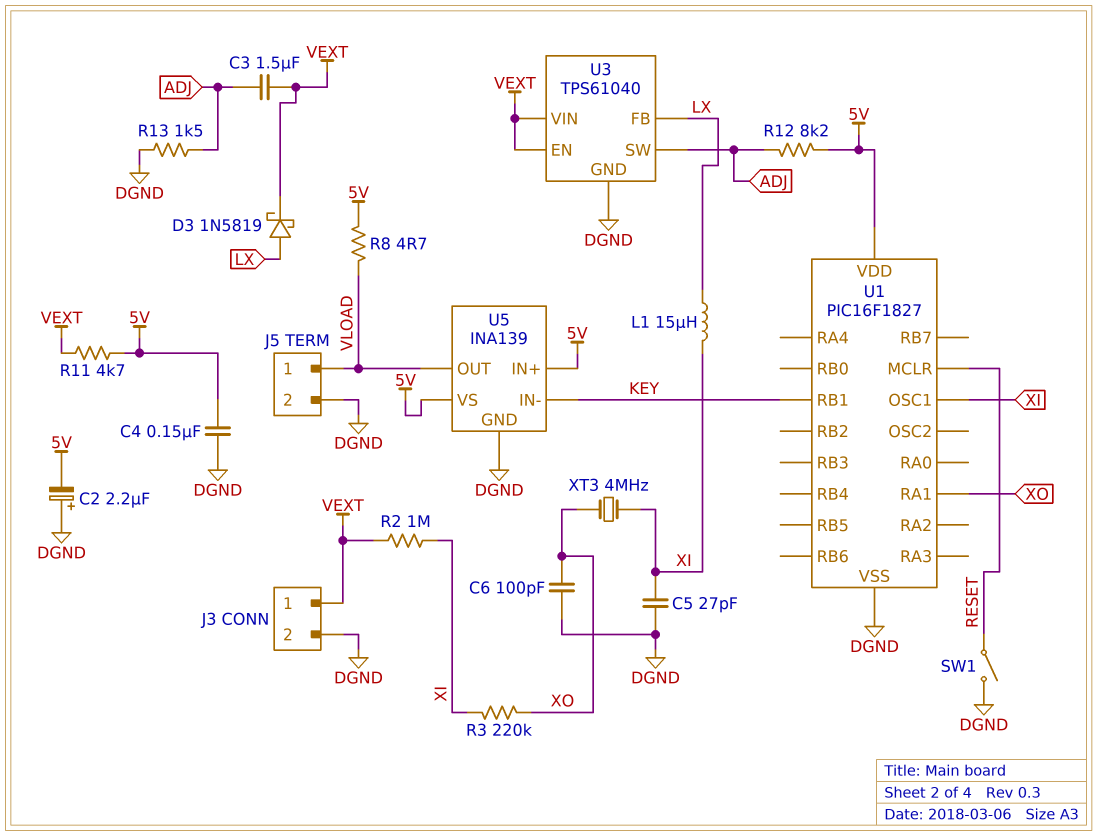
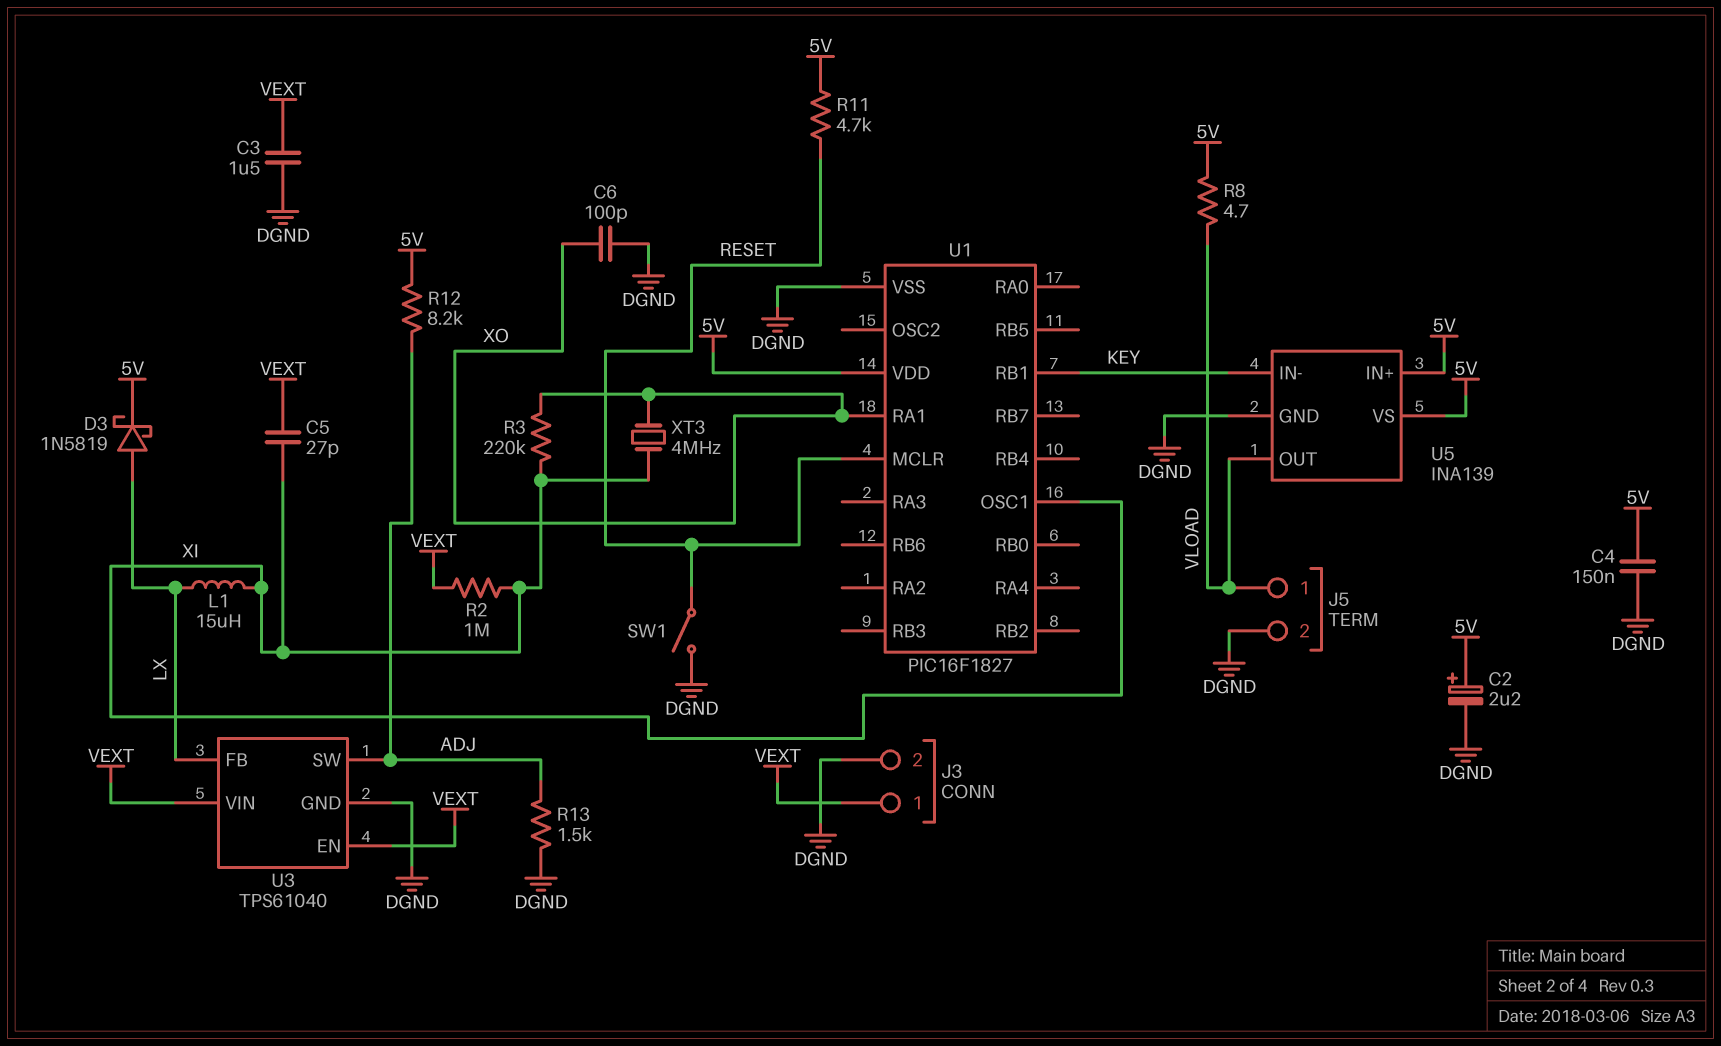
C2: 2.2uF (plus DGND, minus 5V) -> 2.2uF (plus 5V, minus DGND)
C3: 1.5uF (ADJ, VEXT) -> 1.5uF (DGND, VEXT)
C5: 27pF (DGND, XI) -> 27pF (VEXT, XI)
D3: schottky 1N5819 (A LX, K VEXT) -> schottky 1N5819 (A LX, K 5V)
R11: 4.7k (5V, VEXT) -> 4.7k (5V, RESET)

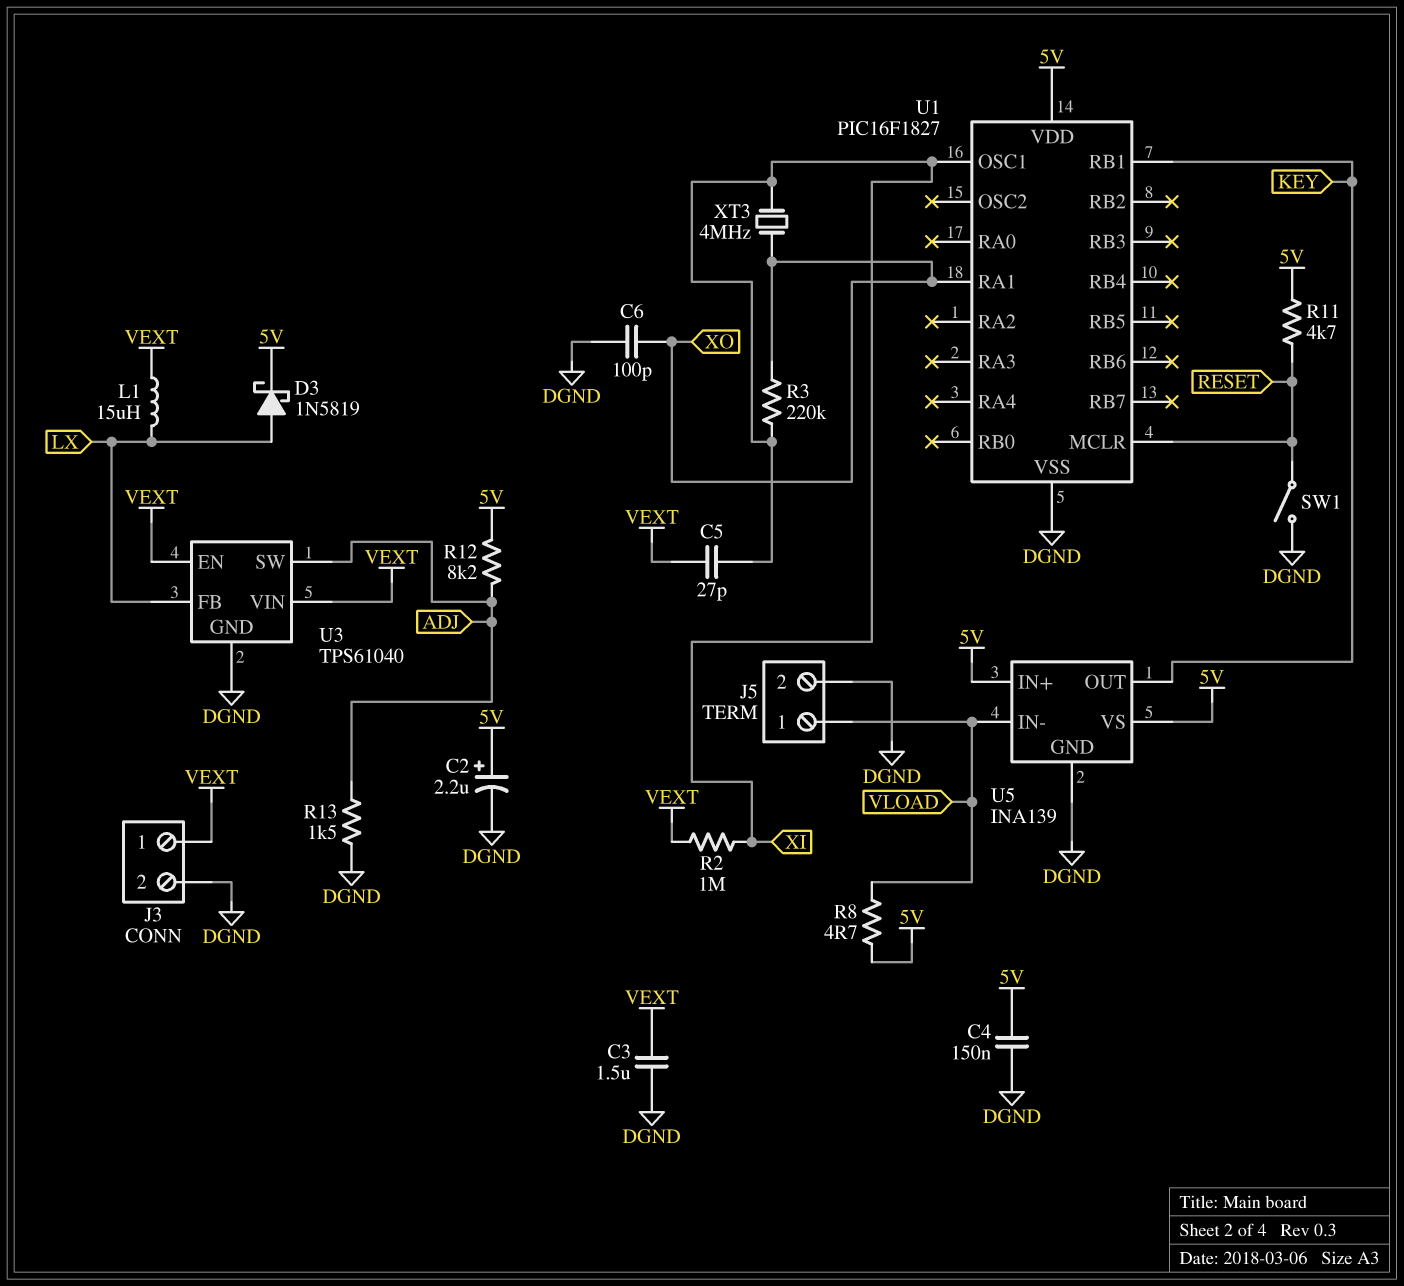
L1: 15uH (LX, XI) -> 15uH (LX, VEXT)
U5 pin IN-: KEY -> VLOAD
U5 pin OUT: VLOAD -> KEY

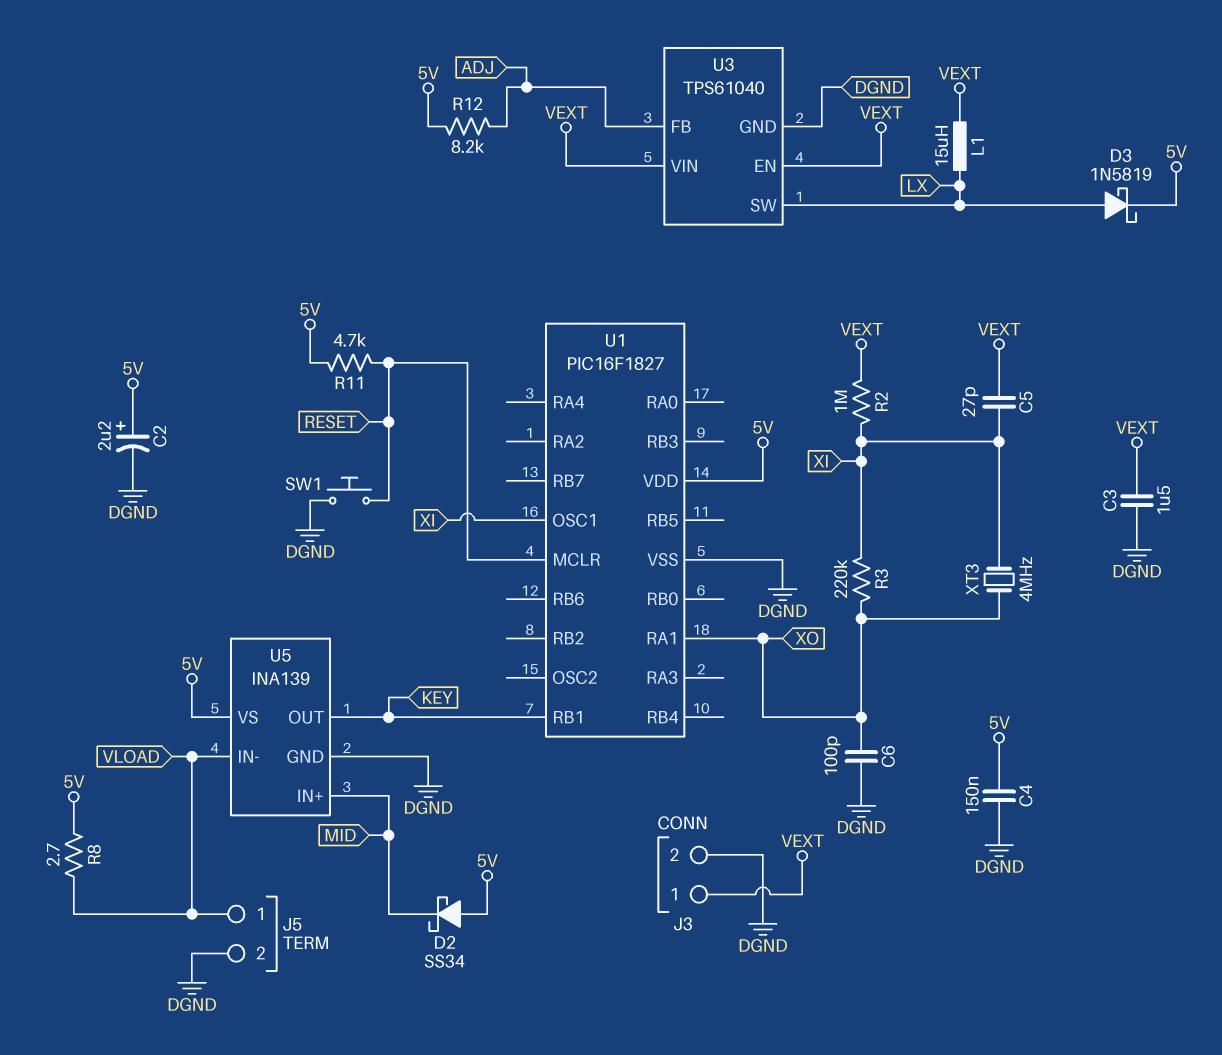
D2: none -> schottky SS34 (A 5V, K MID)
R8: 4.7 (5V, VLOAD) -> 2.7 (5V, VLOAD)
R13: 1.5k (ADJ, DGND) -> none
SW1: switch (DGND, RESET) -> button (DGND, RESET)
U3 pin FB: LX -> ADJ
U3 pin SW: ADJ -> LX
U5 pin IN+: 5V -> MID

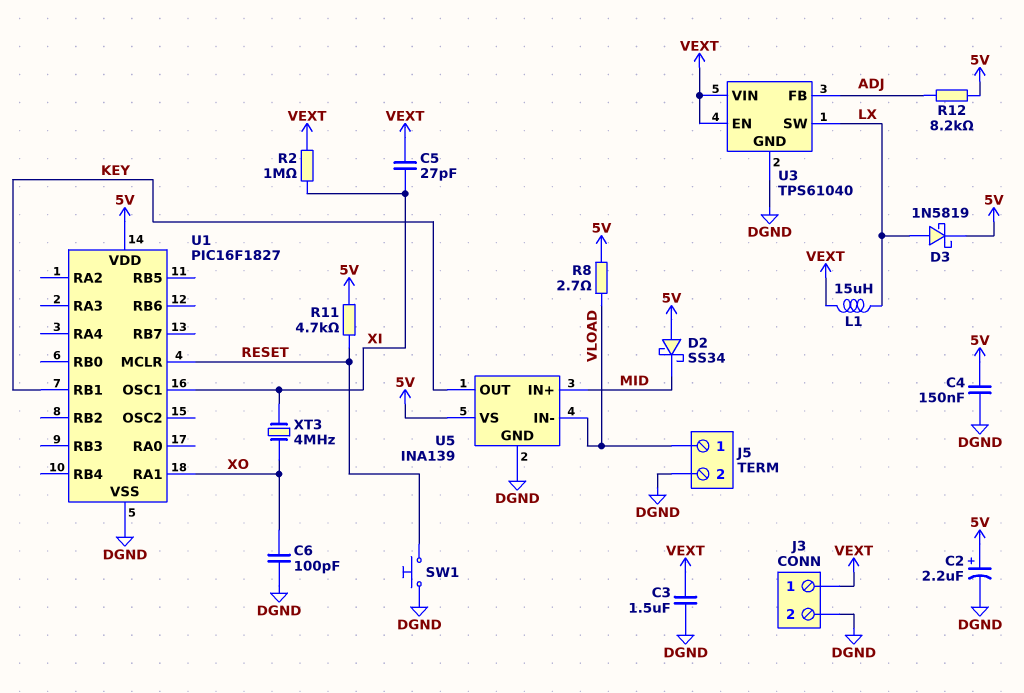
R3: 220k (XI, XO) -> none

